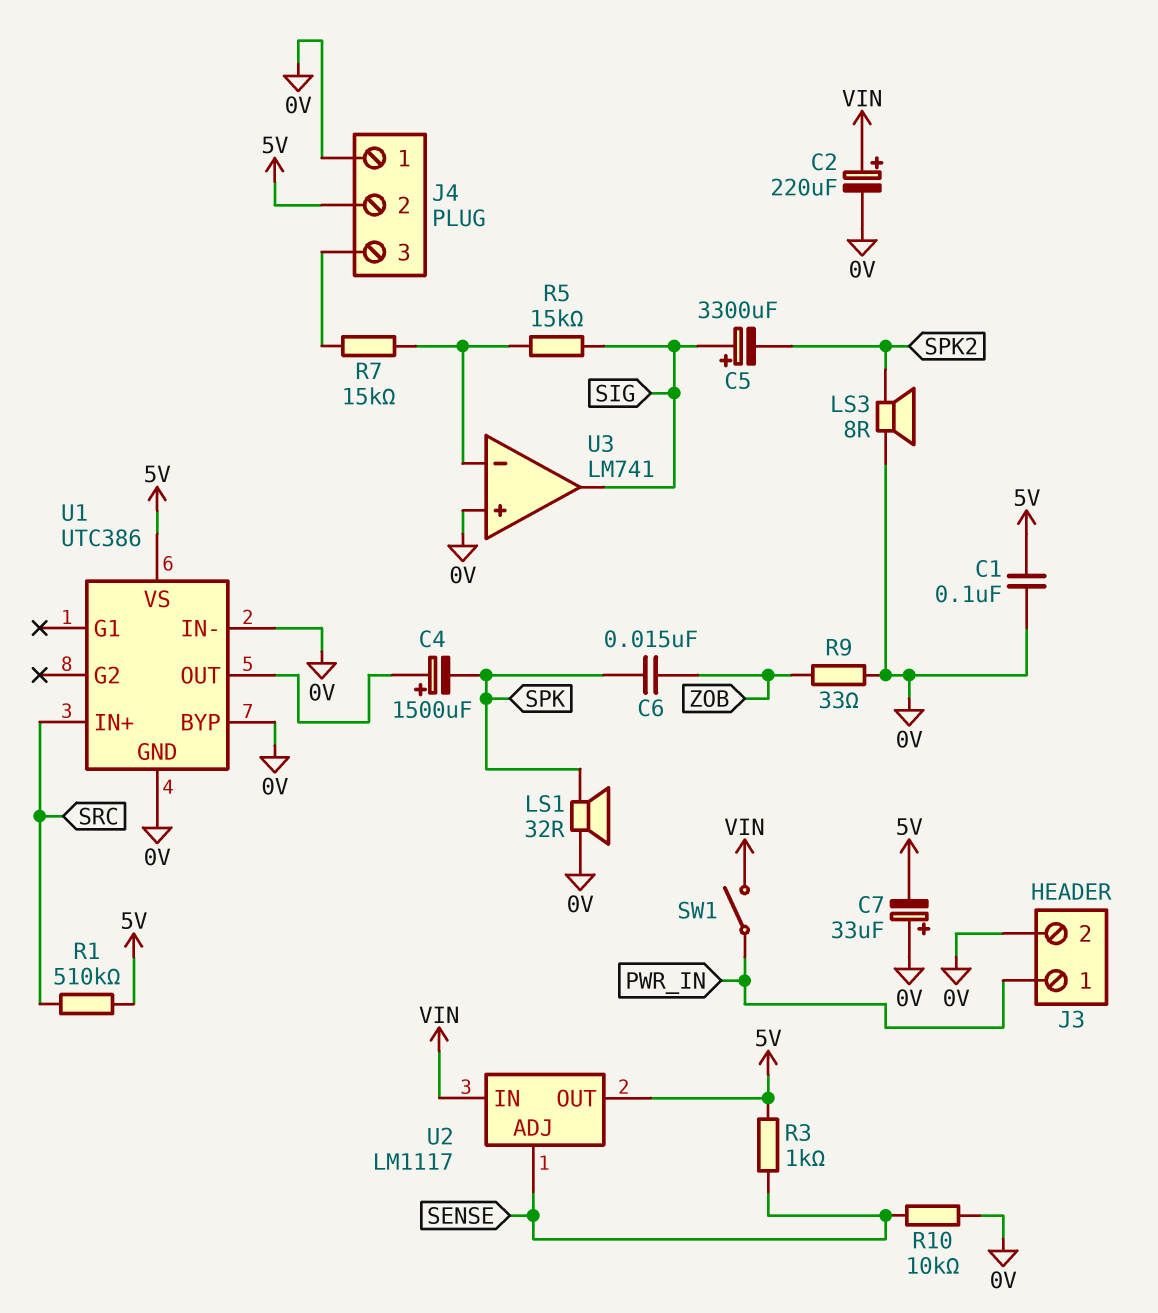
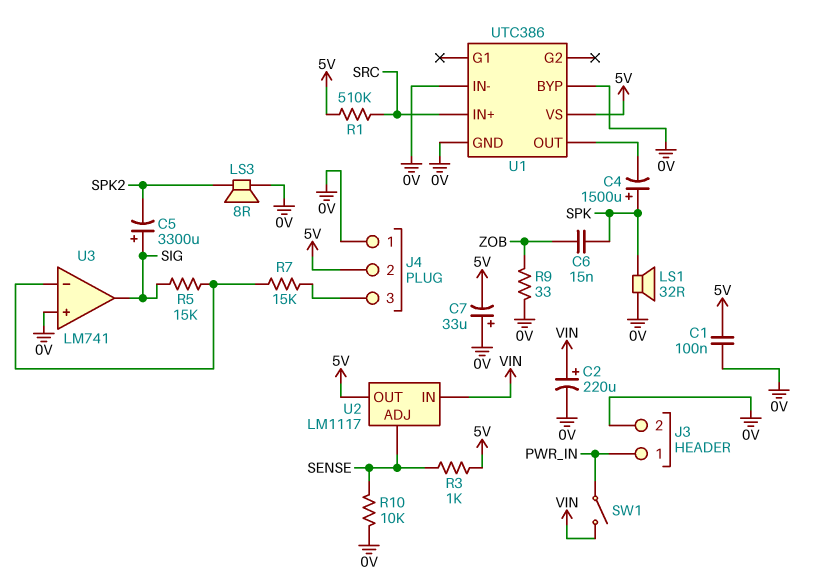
C4: 1500uF (plus U1/OUT, minus SPK) -> 1500uF (plus SPK, minus U1/OUT)

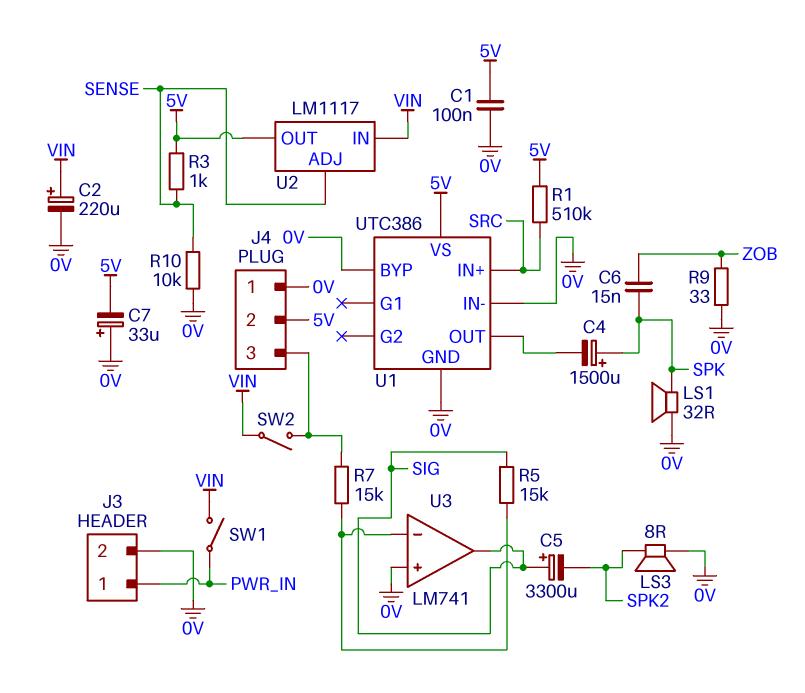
SW2: none -> switch (J4/3, VIN)

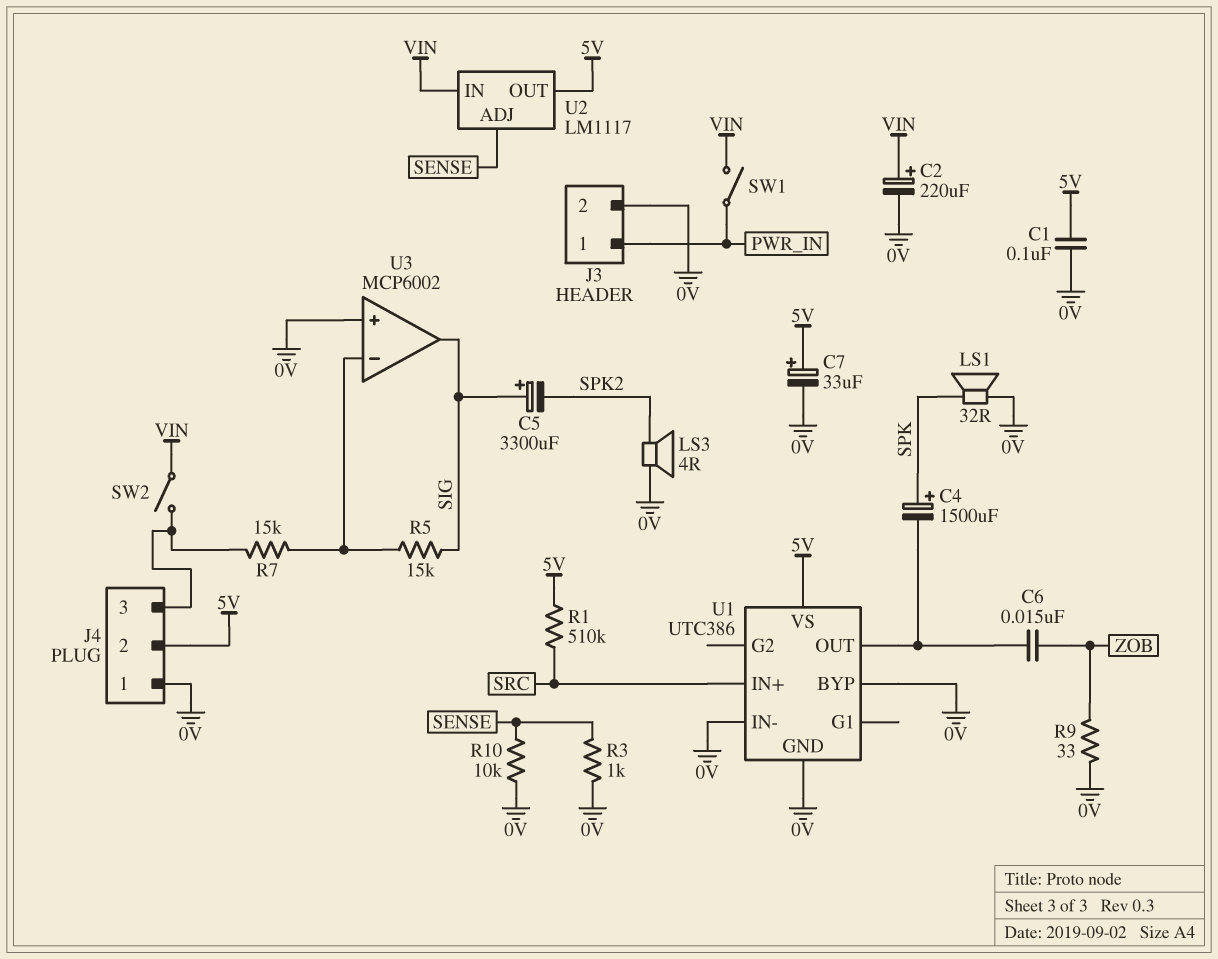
C6: 15nF (SPK, ZOB) -> 15nF (U1/OUT, ZOB)
C7: 33uF (plus 0V, minus 5V) -> 33uF (plus 5V, minus 0V)
LS3: speaker 8R (0V, SPK2) -> speaker 4R (0V, SPK2)
R3: 1k (5V, SENSE) -> 1k (0V, SENSE)
U3: LM741 -> MCP6002

